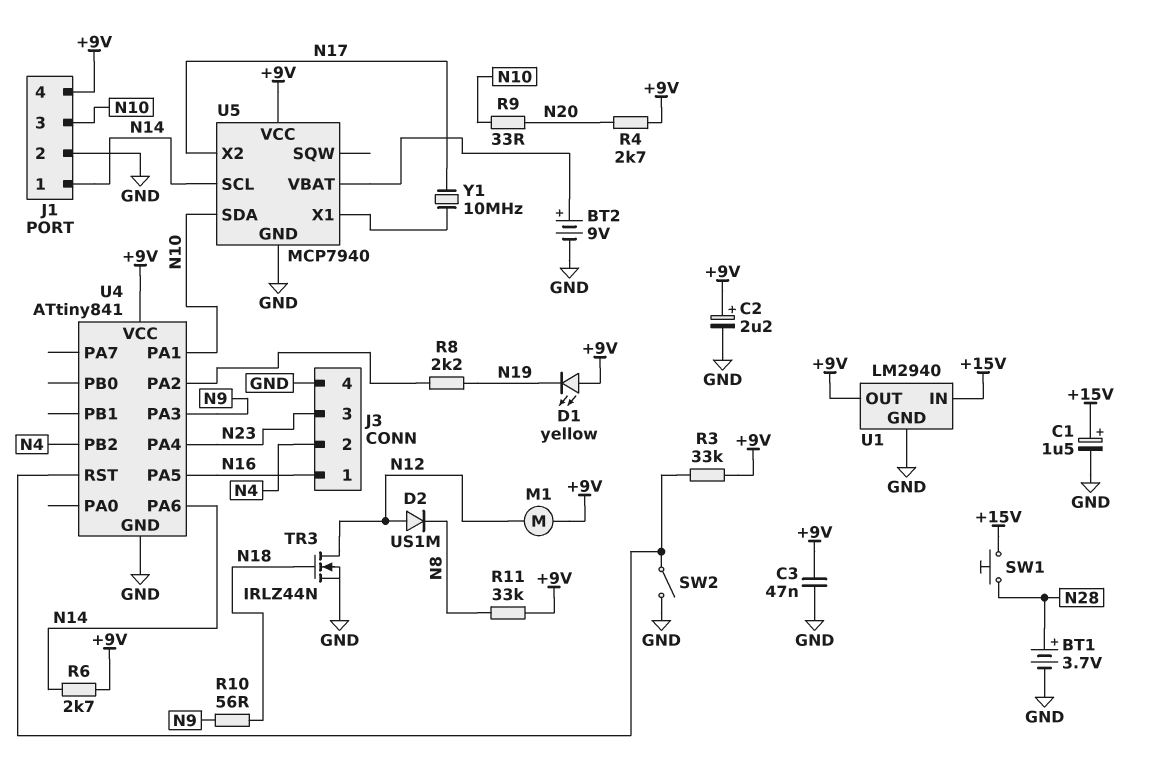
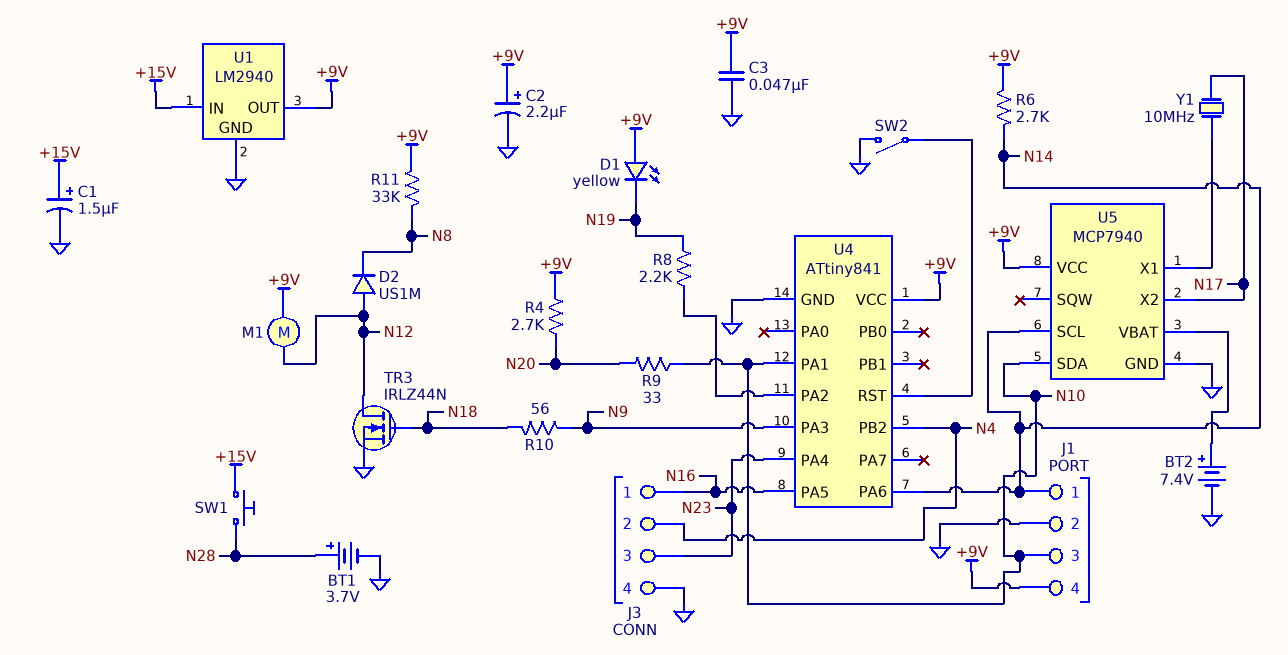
BT2: 9V (plus U5/VBAT, minus GND) -> 7.4V (plus U5/VBAT, minus GND)
R3: 33k (+9V, U4/RST) -> none

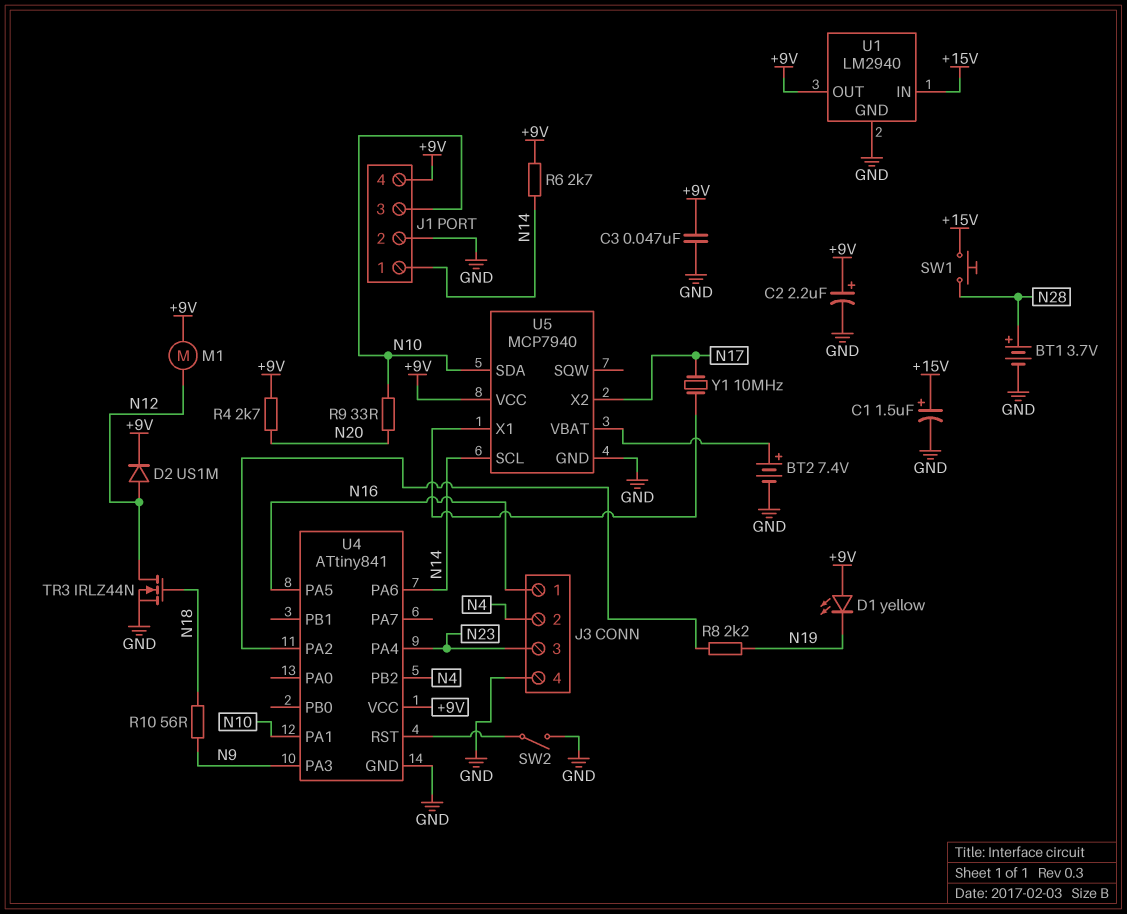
D2: diode US1M (A N12, K N8) -> diode US1M (A N12, K +9V)
R11: 33k (+9V, N8) -> none

